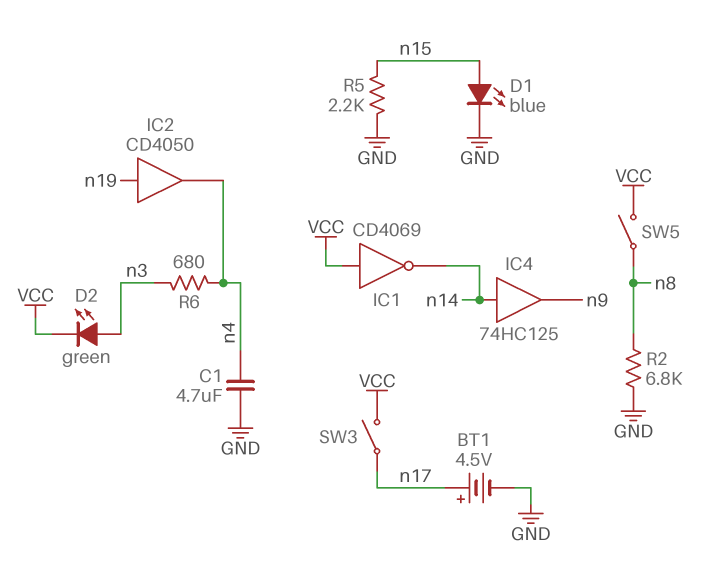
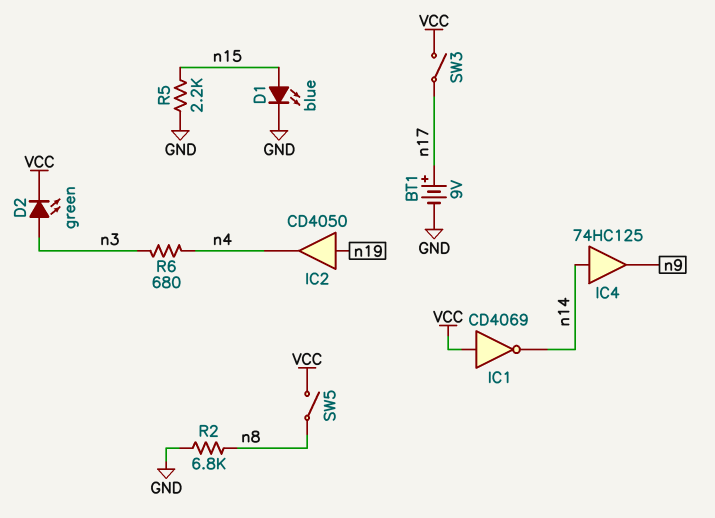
BT1: 4.5V (plus n17, minus GND) -> 9V (plus n17, minus GND)
C1: 4.7uF (GND, n4) -> none

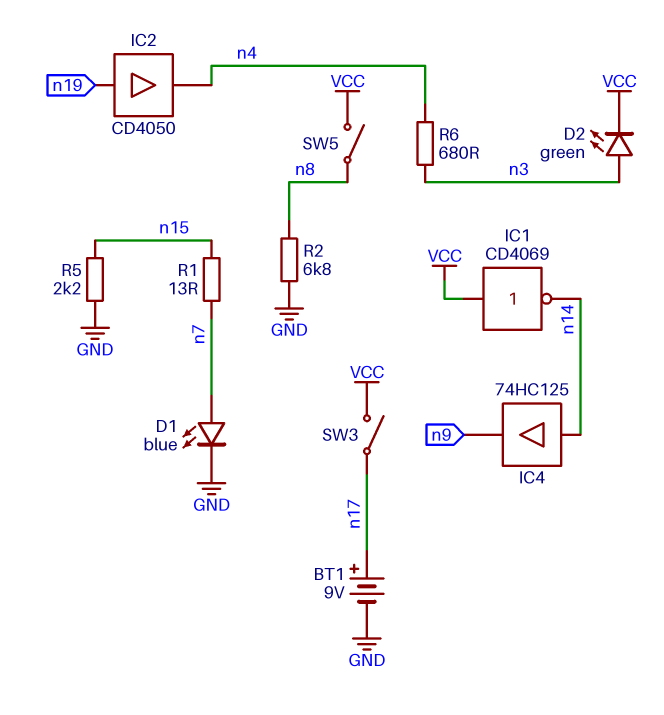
D1: LED blue (A n15, K GND) -> LED blue (A n7, K GND)
R1: none -> 13 (n7, n15)

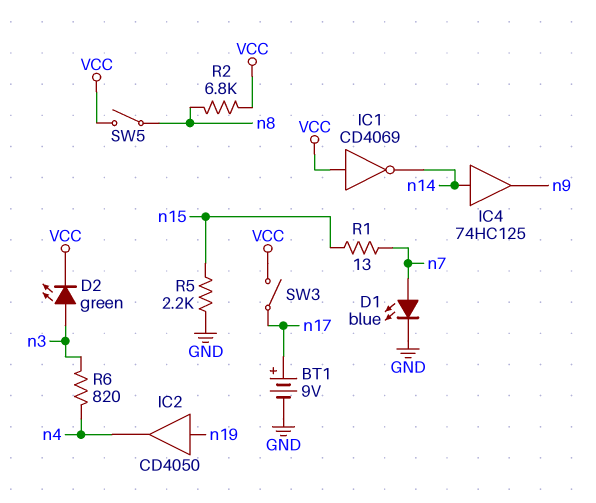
R2: 6.8k (GND, n8) -> 6.8k (VCC, n8)
R6: 680 (n3, n4) -> 820 (n3, n4)

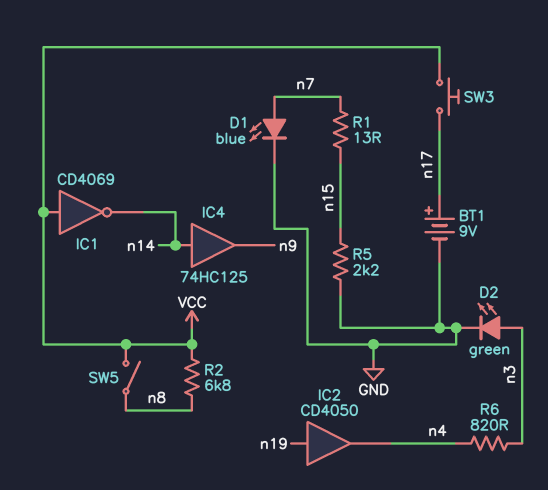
D2: LED green (A n3, K VCC) -> LED green (A n3, K GND)
SW3: switch (VCC, n17) -> button (VCC, n17)

